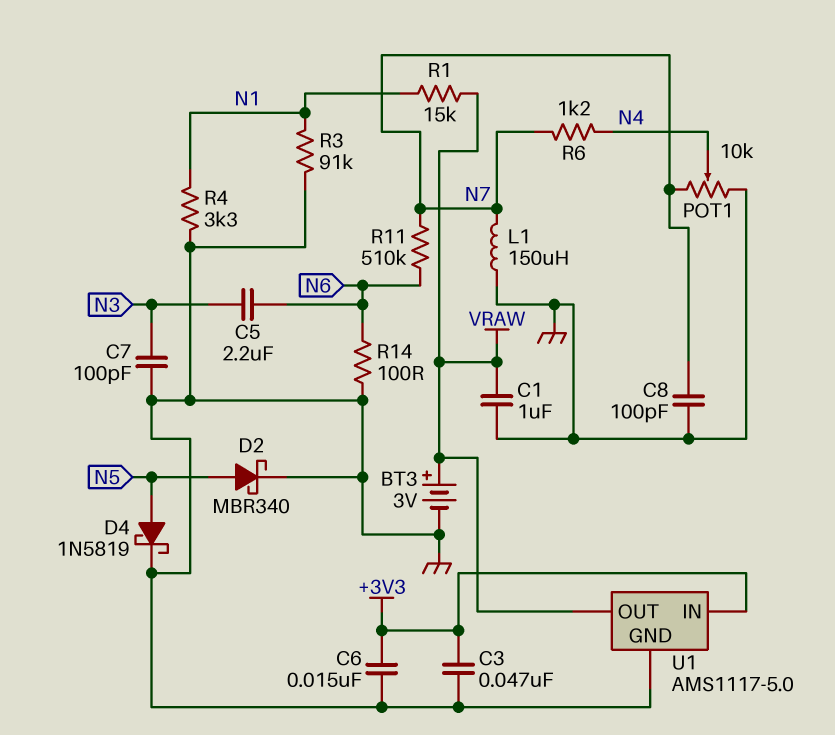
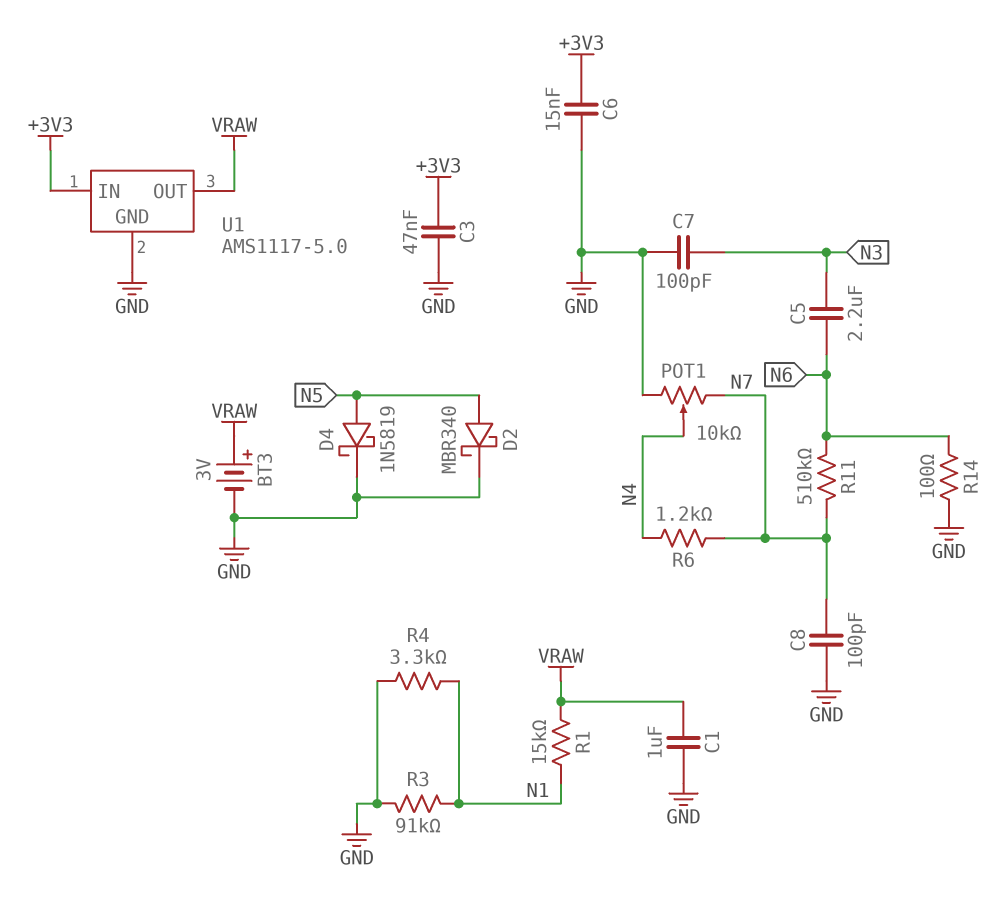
L1: 150uH (GND, N7) -> none

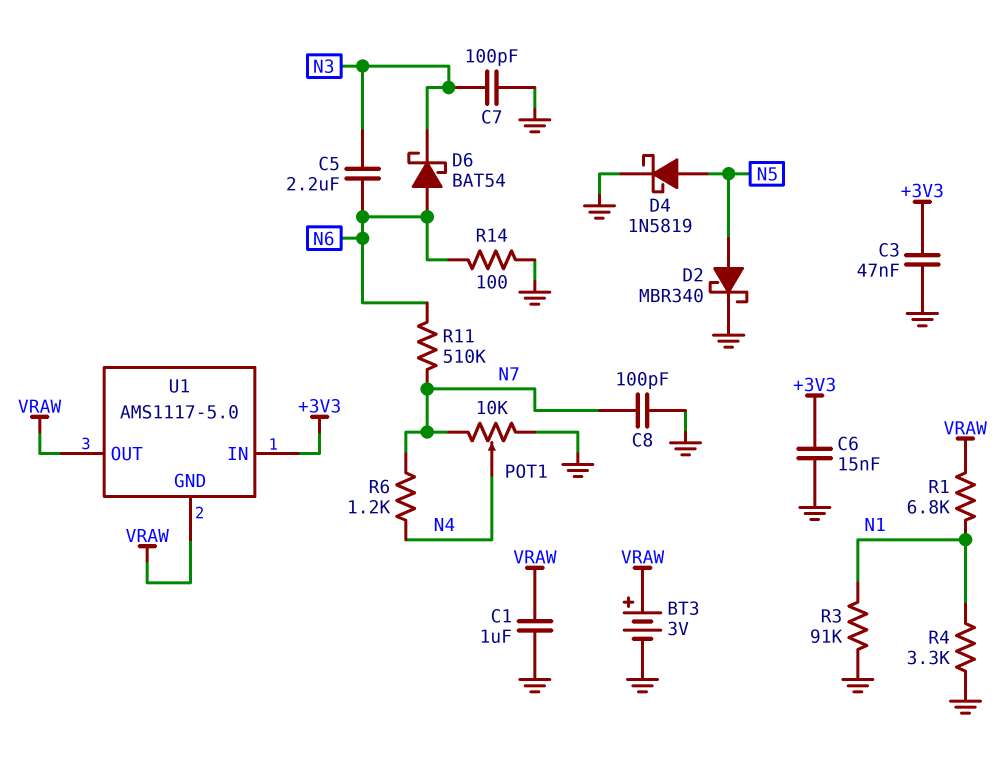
D6: none -> schottky BAT54 (A N6, K N3)
R1: 15k (N1, VRAW) -> 6.8k (N1, VRAW)
U1 pin GND: GND -> VRAW

